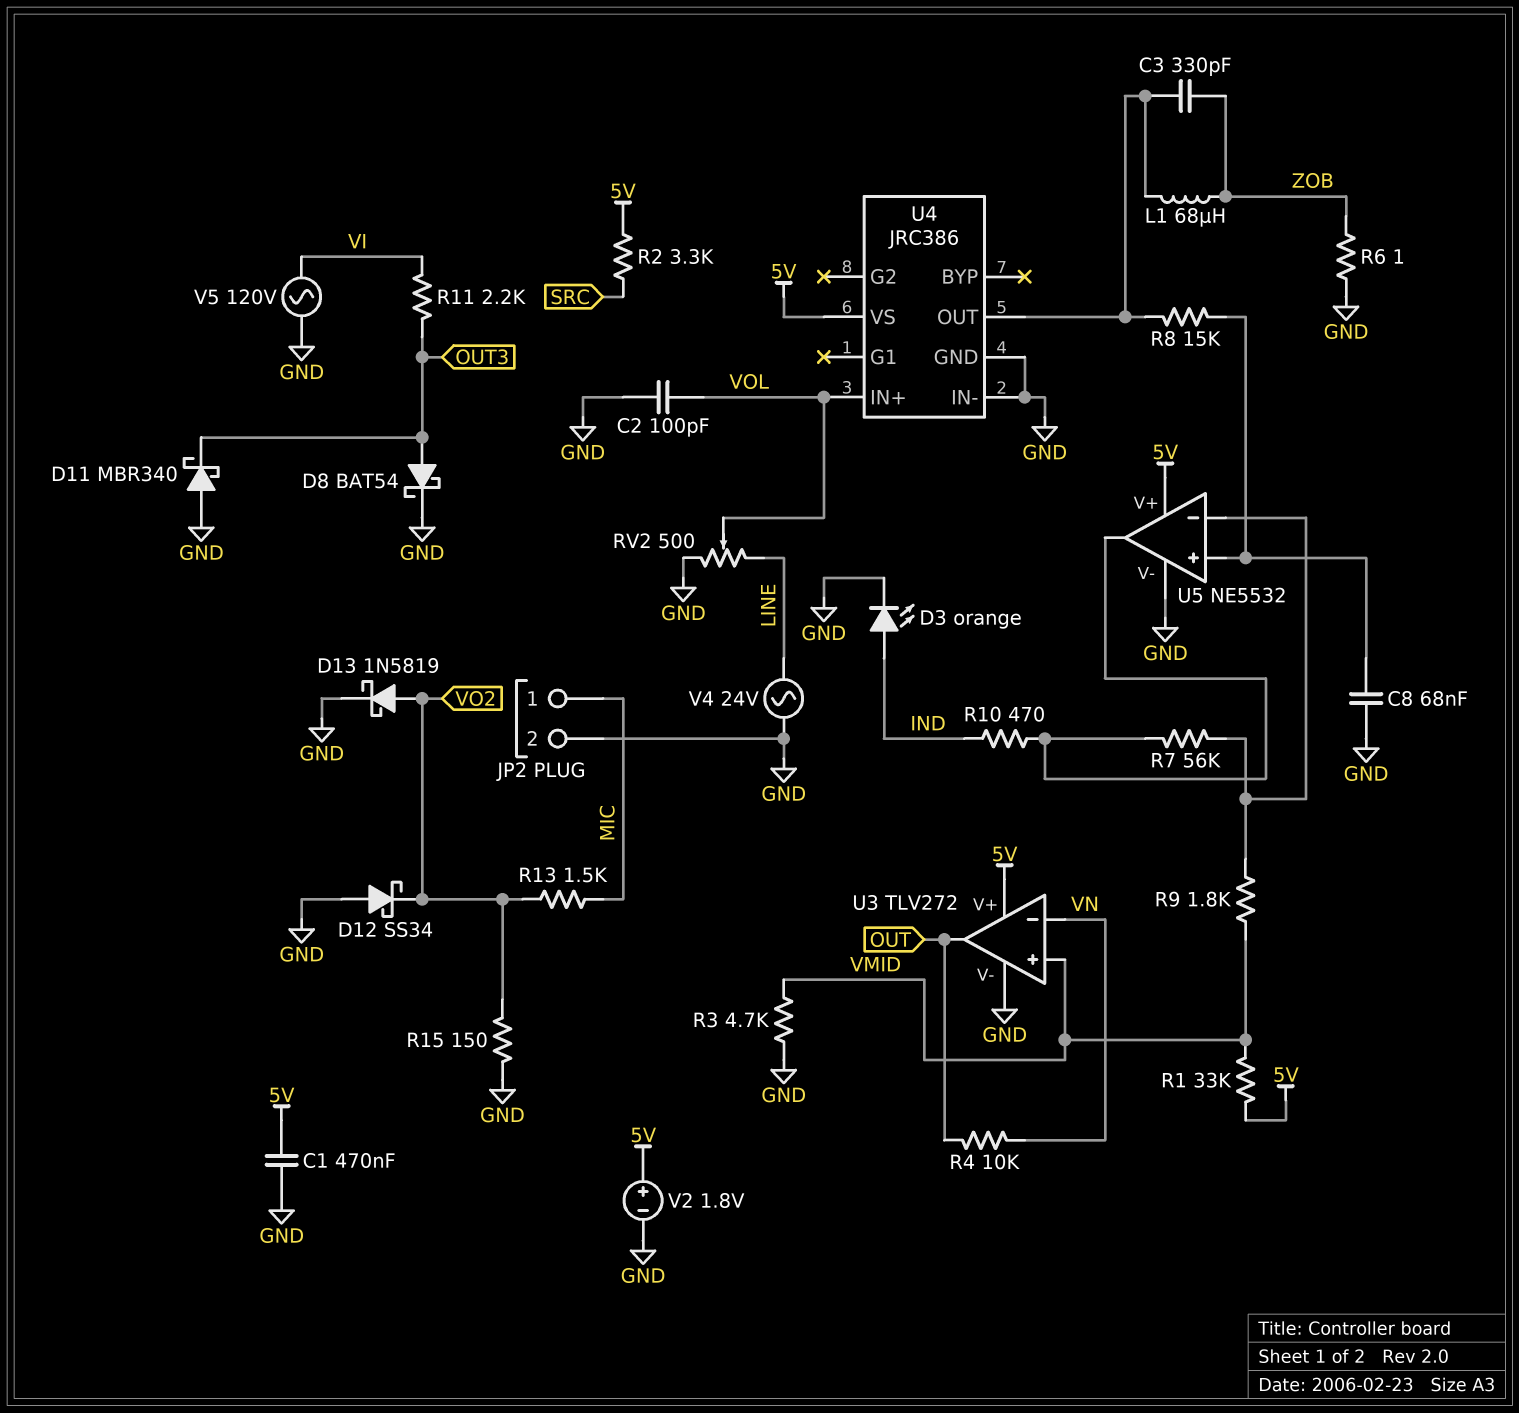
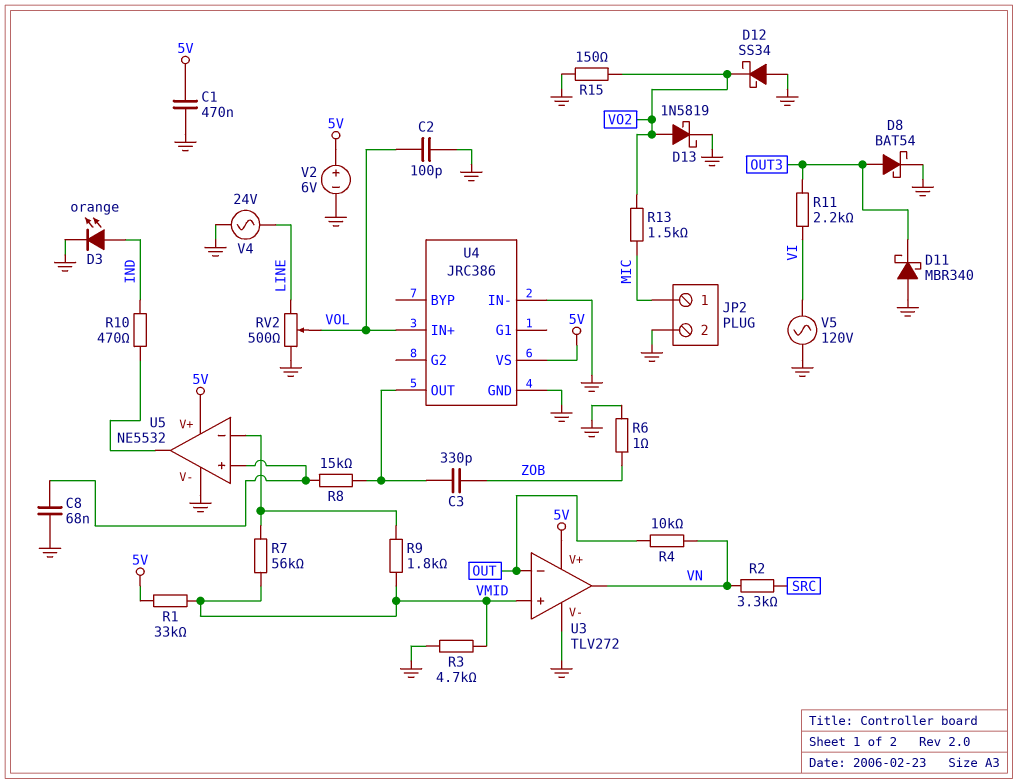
L1: 68uH (U4/OUT, ZOB) -> none
R2: 3.3k (5V, SRC) -> 3.3k (SRC, VN)
R7: 56k (U5/in-, U5/out) -> 56k (U5/in-, VMID)
U3 pin in-: VN -> OUT
U3 pin out: OUT -> VN
V2: 1.8V (plus 5V, minus GND) -> 6V (plus 5V, minus GND)

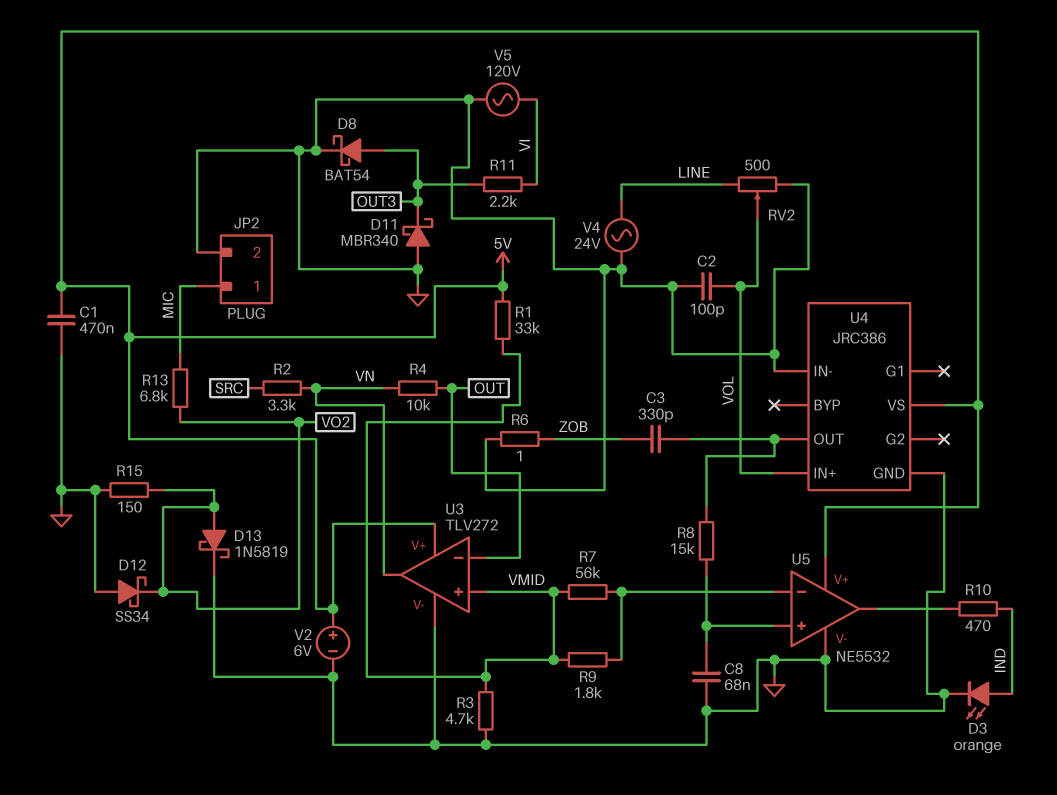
R13: 1.5k (MIC, VO2) -> 6.8k (MIC, VO2)

